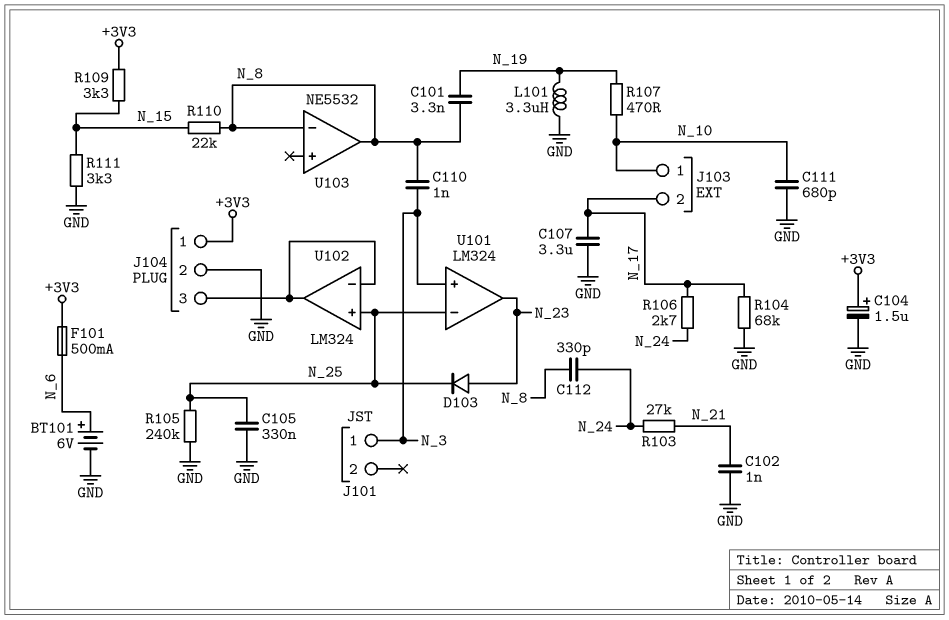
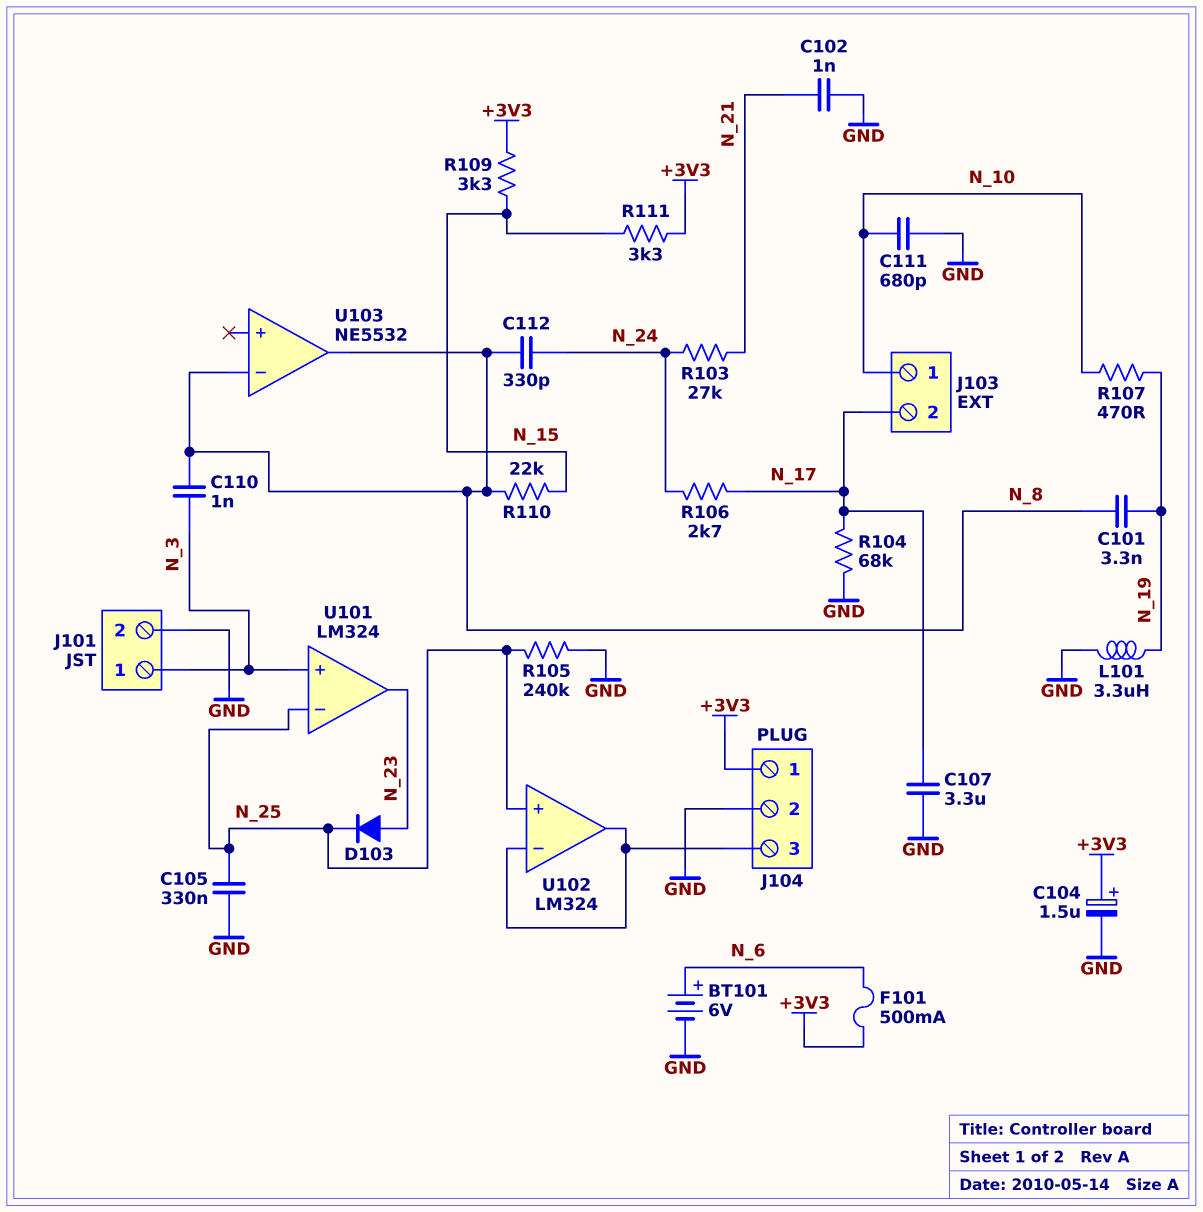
J101 pin 2: none -> GND
R111: 3.3k (GND, N_15) -> 3.3k (+3V3, N_15)

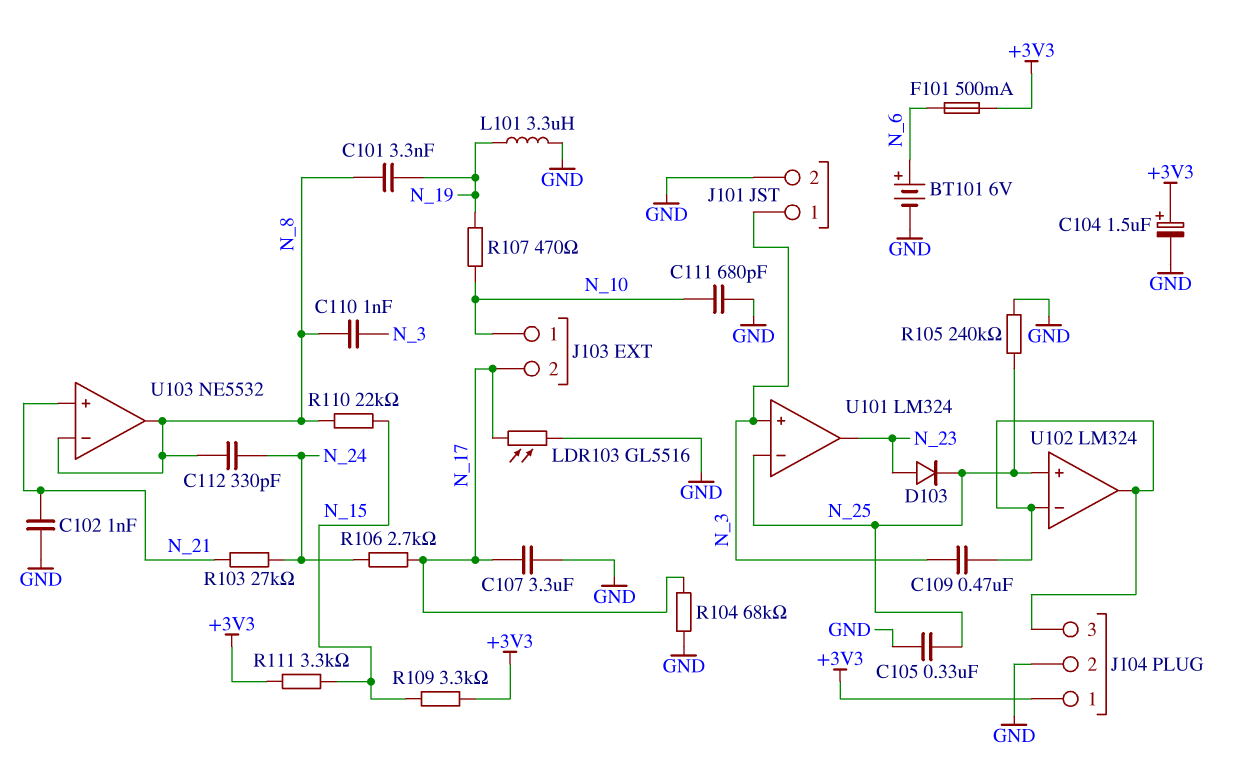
C109: none -> 470nF (J104/3, N_3)
LDR103: none -> GL5516 (GND, N_17)
U103 pin in+: none -> N_21

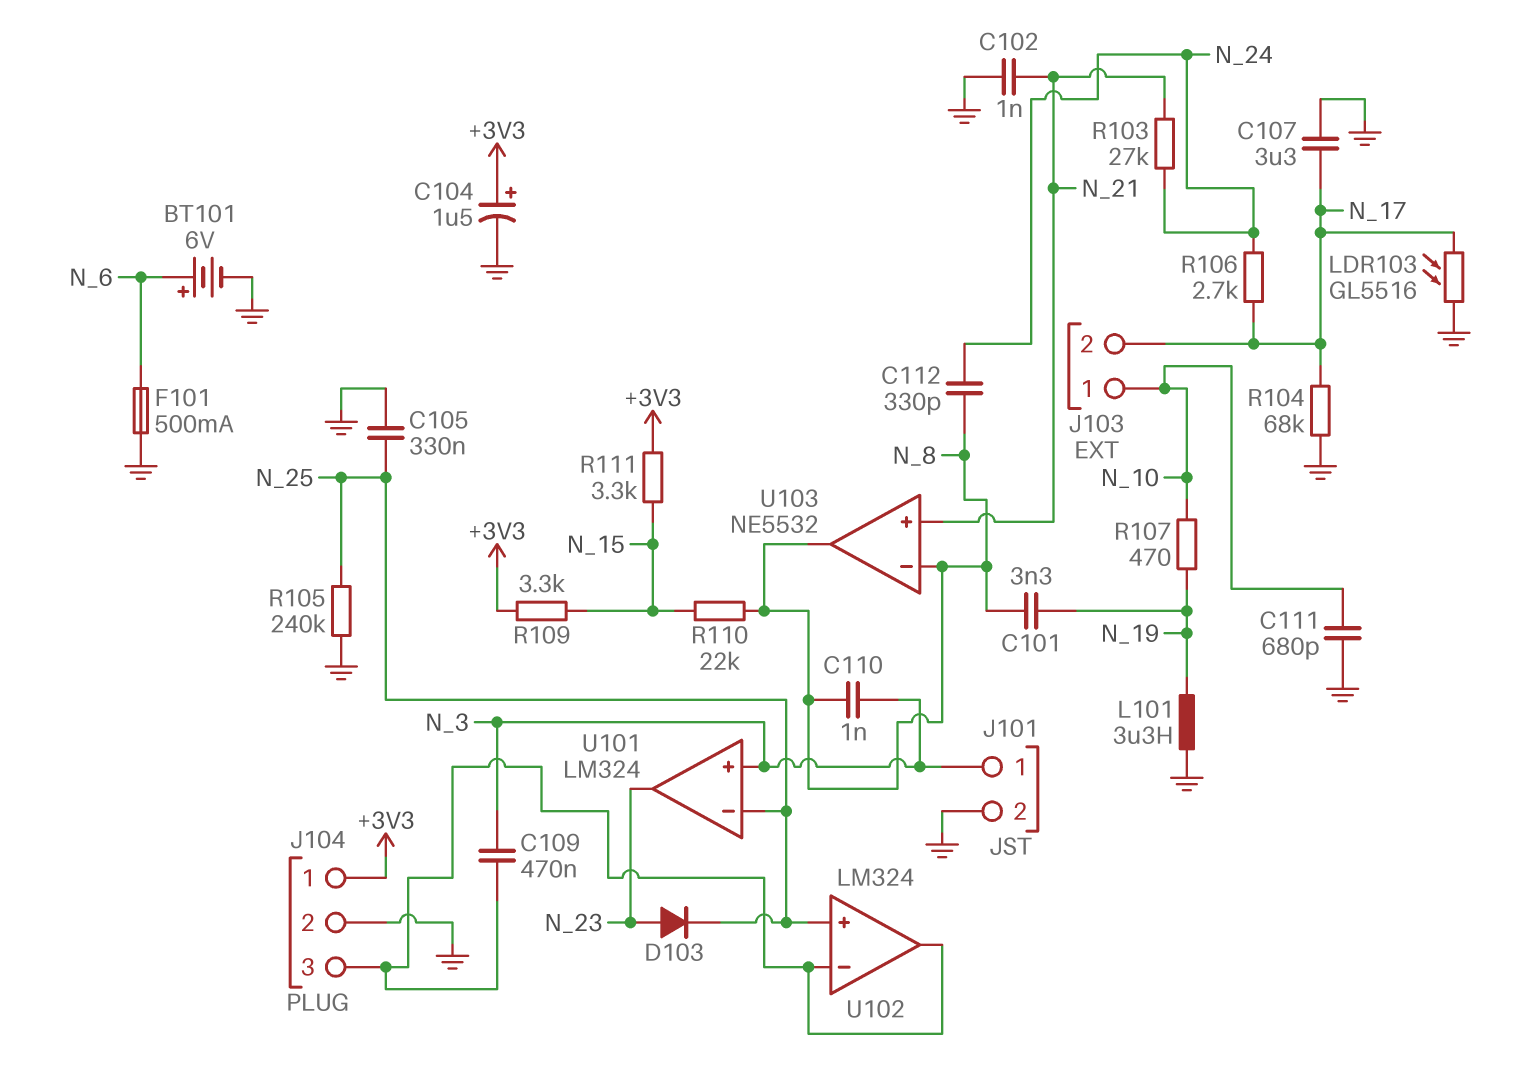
F101: 500mA (+3V3, N_6) -> 500mA (GND, N_6)

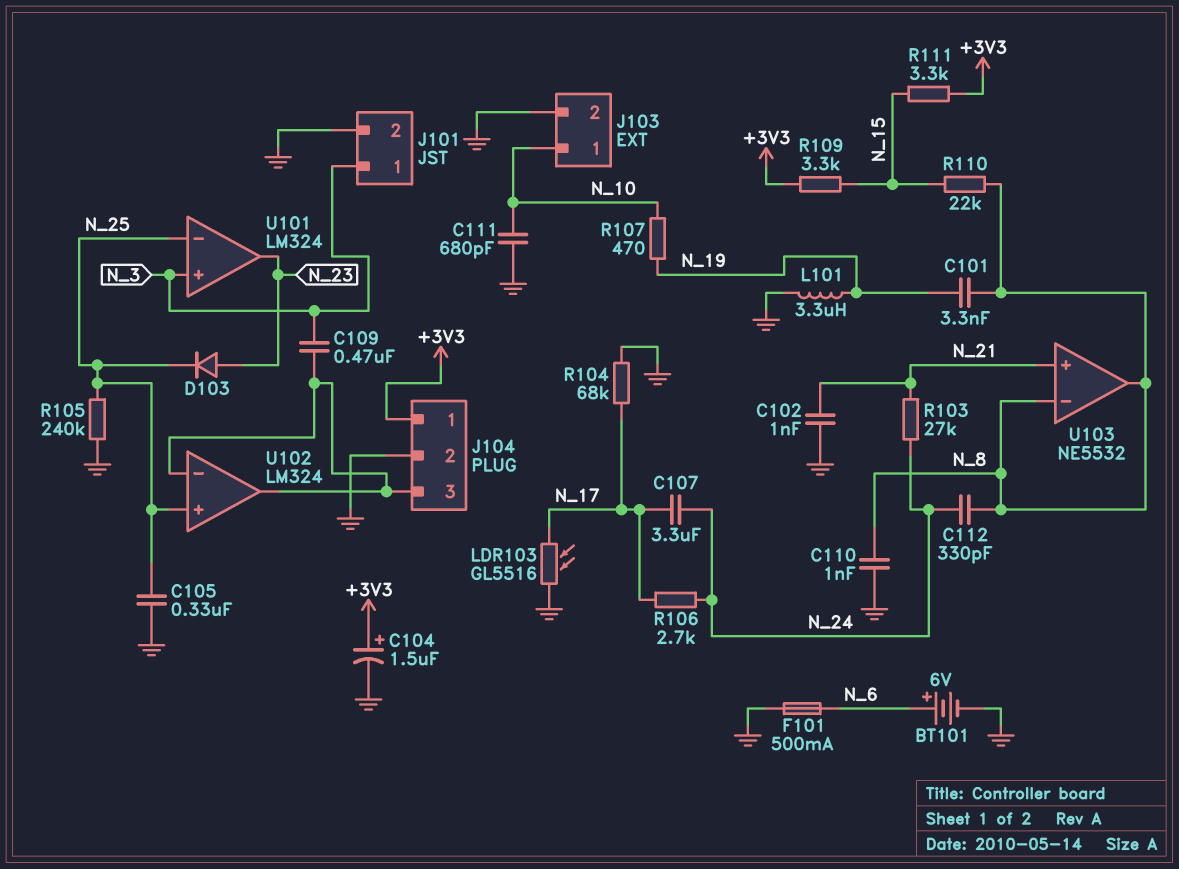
C107: 3.3uF (GND, N_17) -> 3.3uF (N_17, N_24)
C110: 1nF (N_3, N_8) -> 1nF (GND, N_8)
J103 pin 2: N_17 -> GND

